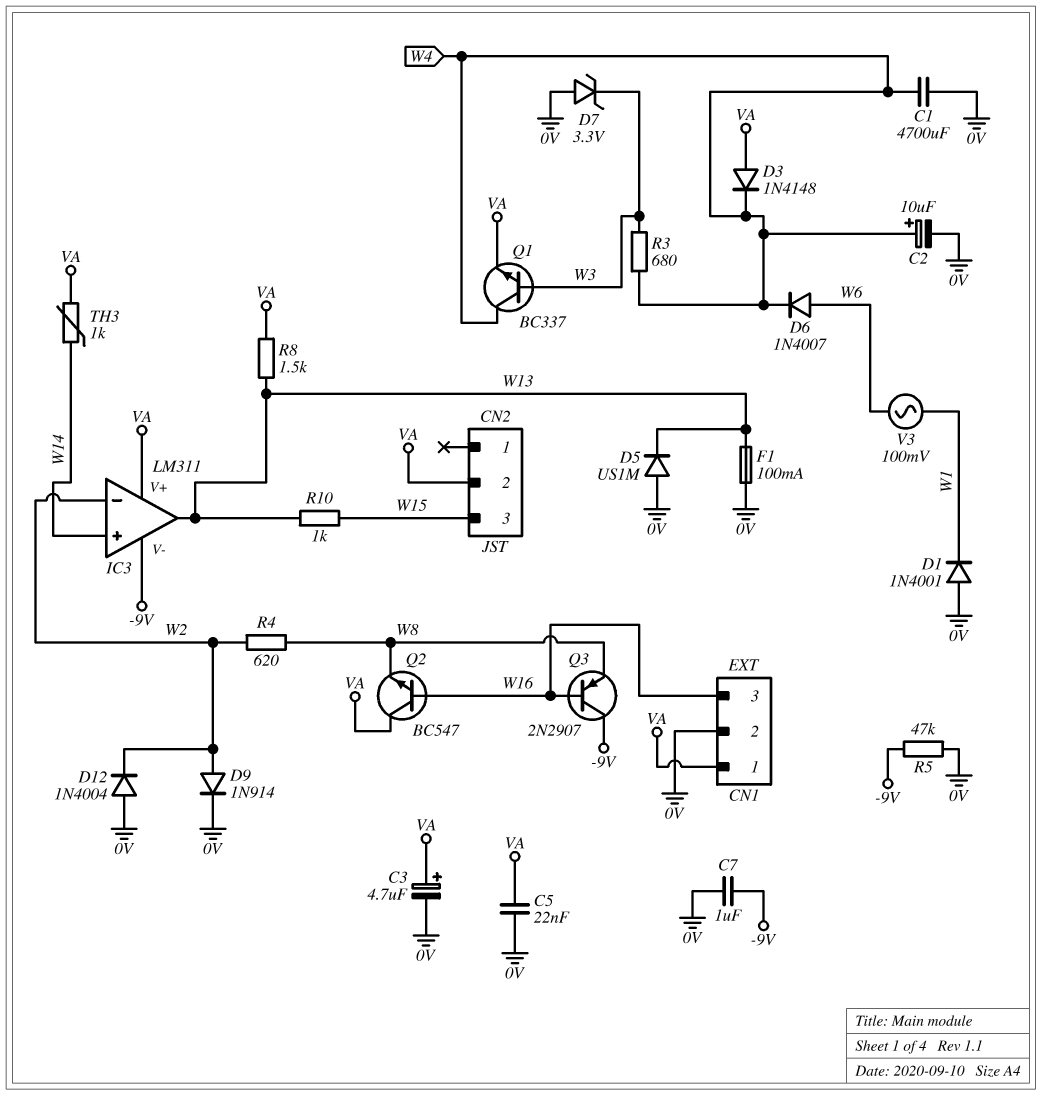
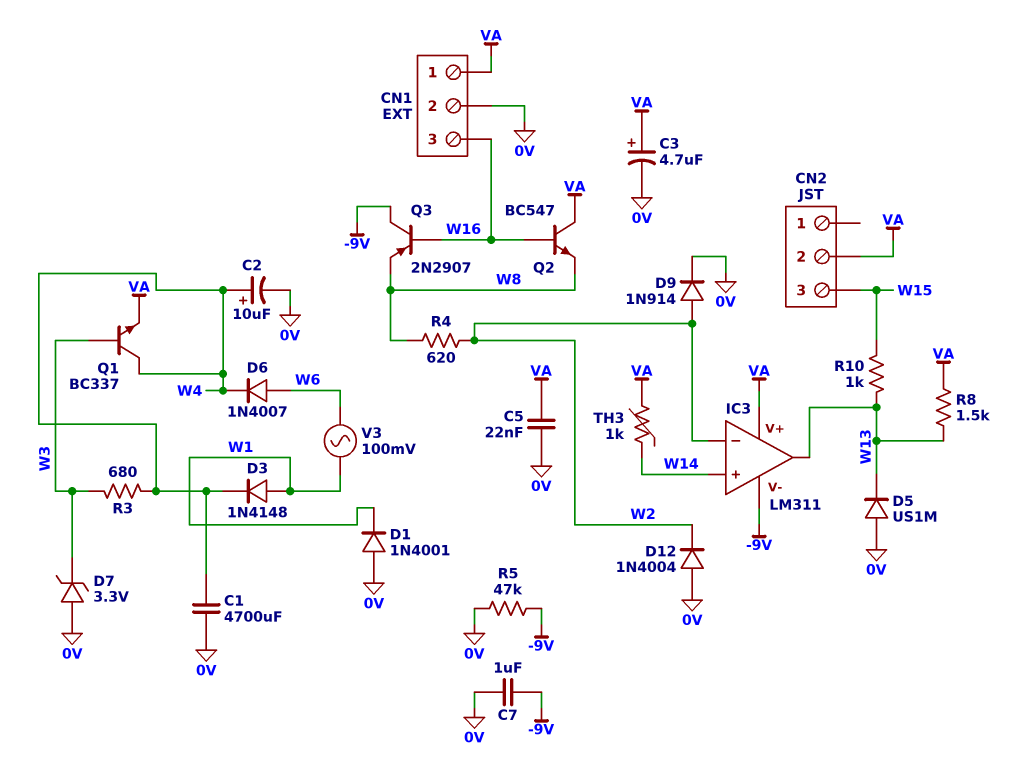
D3: diode 1N4148 (A VA, K W4) -> diode 1N4148 (A W1, K W4)
F1: 100mA (0V, W13) -> none

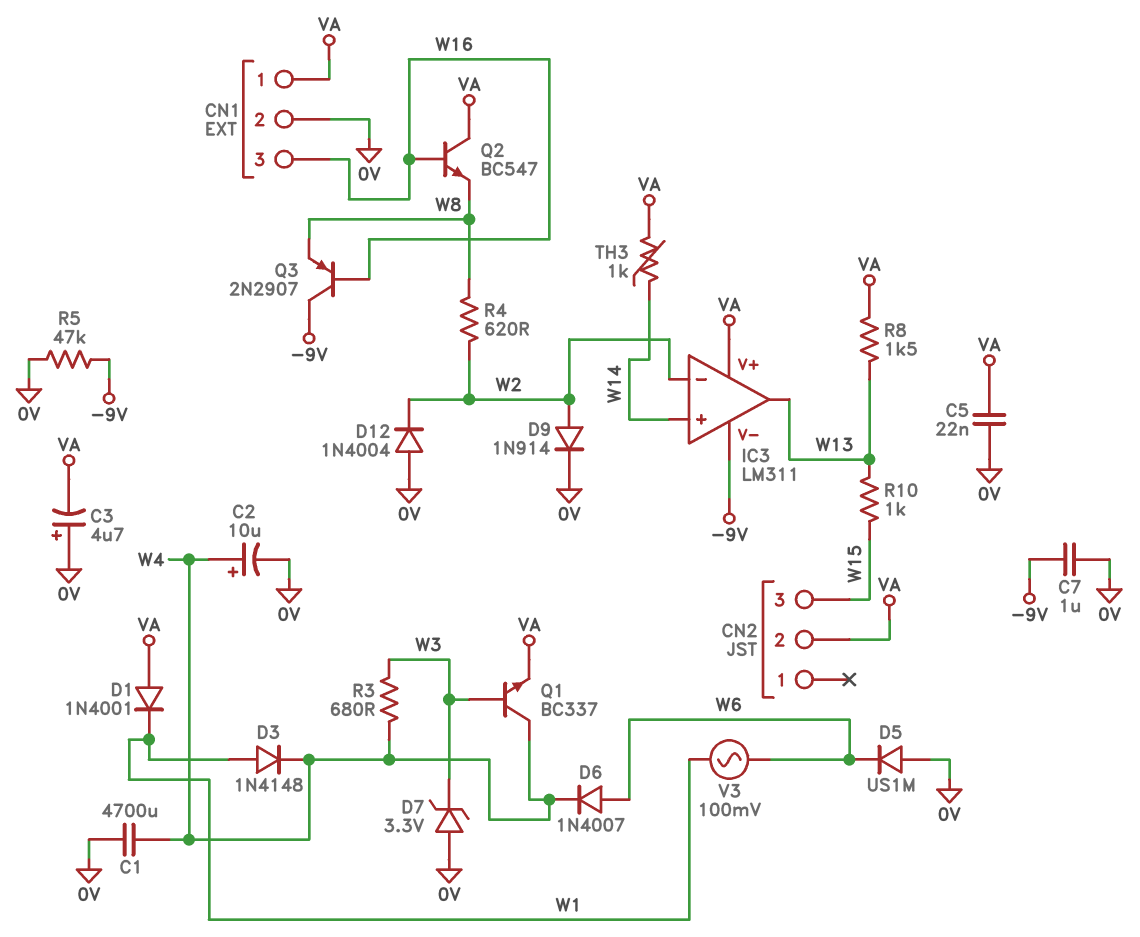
C3: 4.7uF (plus VA, minus 0V) -> 4.7uF (plus 0V, minus VA)
D1: diode 1N4001 (A 0V, K W1) -> diode 1N4001 (A VA, K W1)
D5: diode US1M (A 0V, K W13) -> diode US1M (A 0V, K W6)

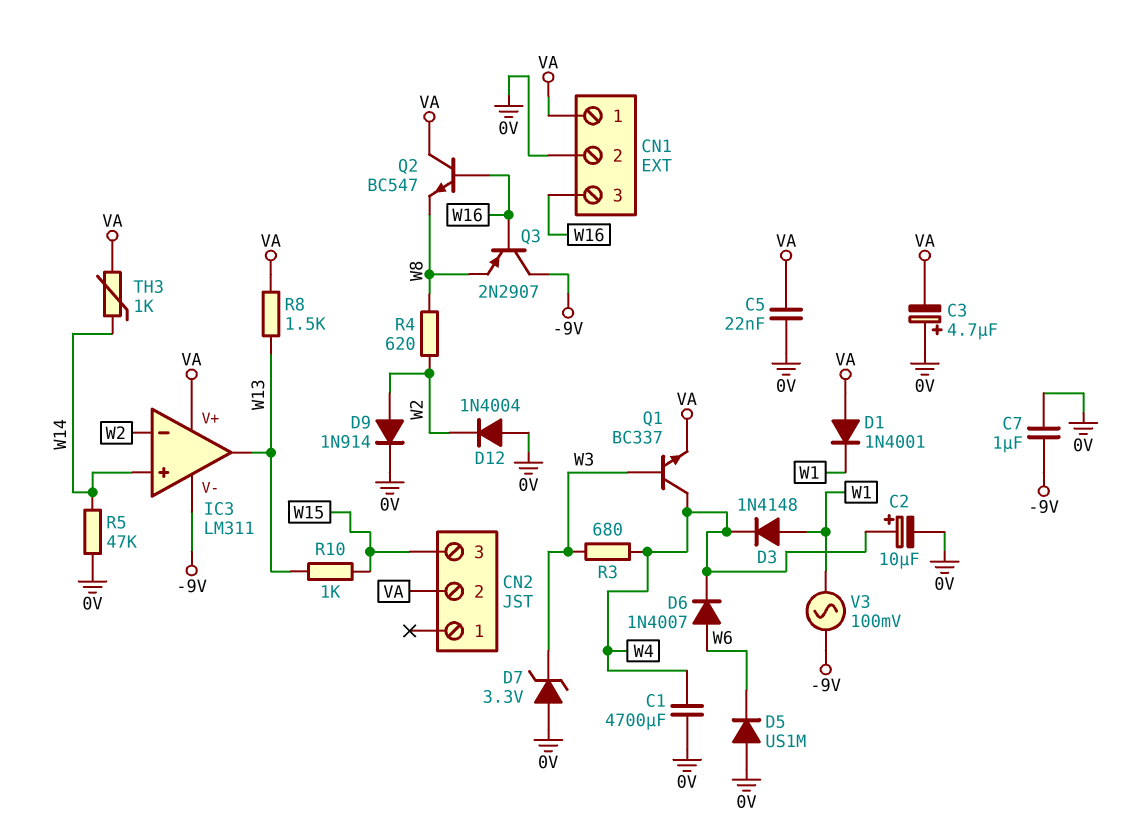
R5: 47k (-9V, 0V) -> 47k (0V, W14)
V3: AC 100mV (W1, W6) -> AC 100mV (-9V, W1)

